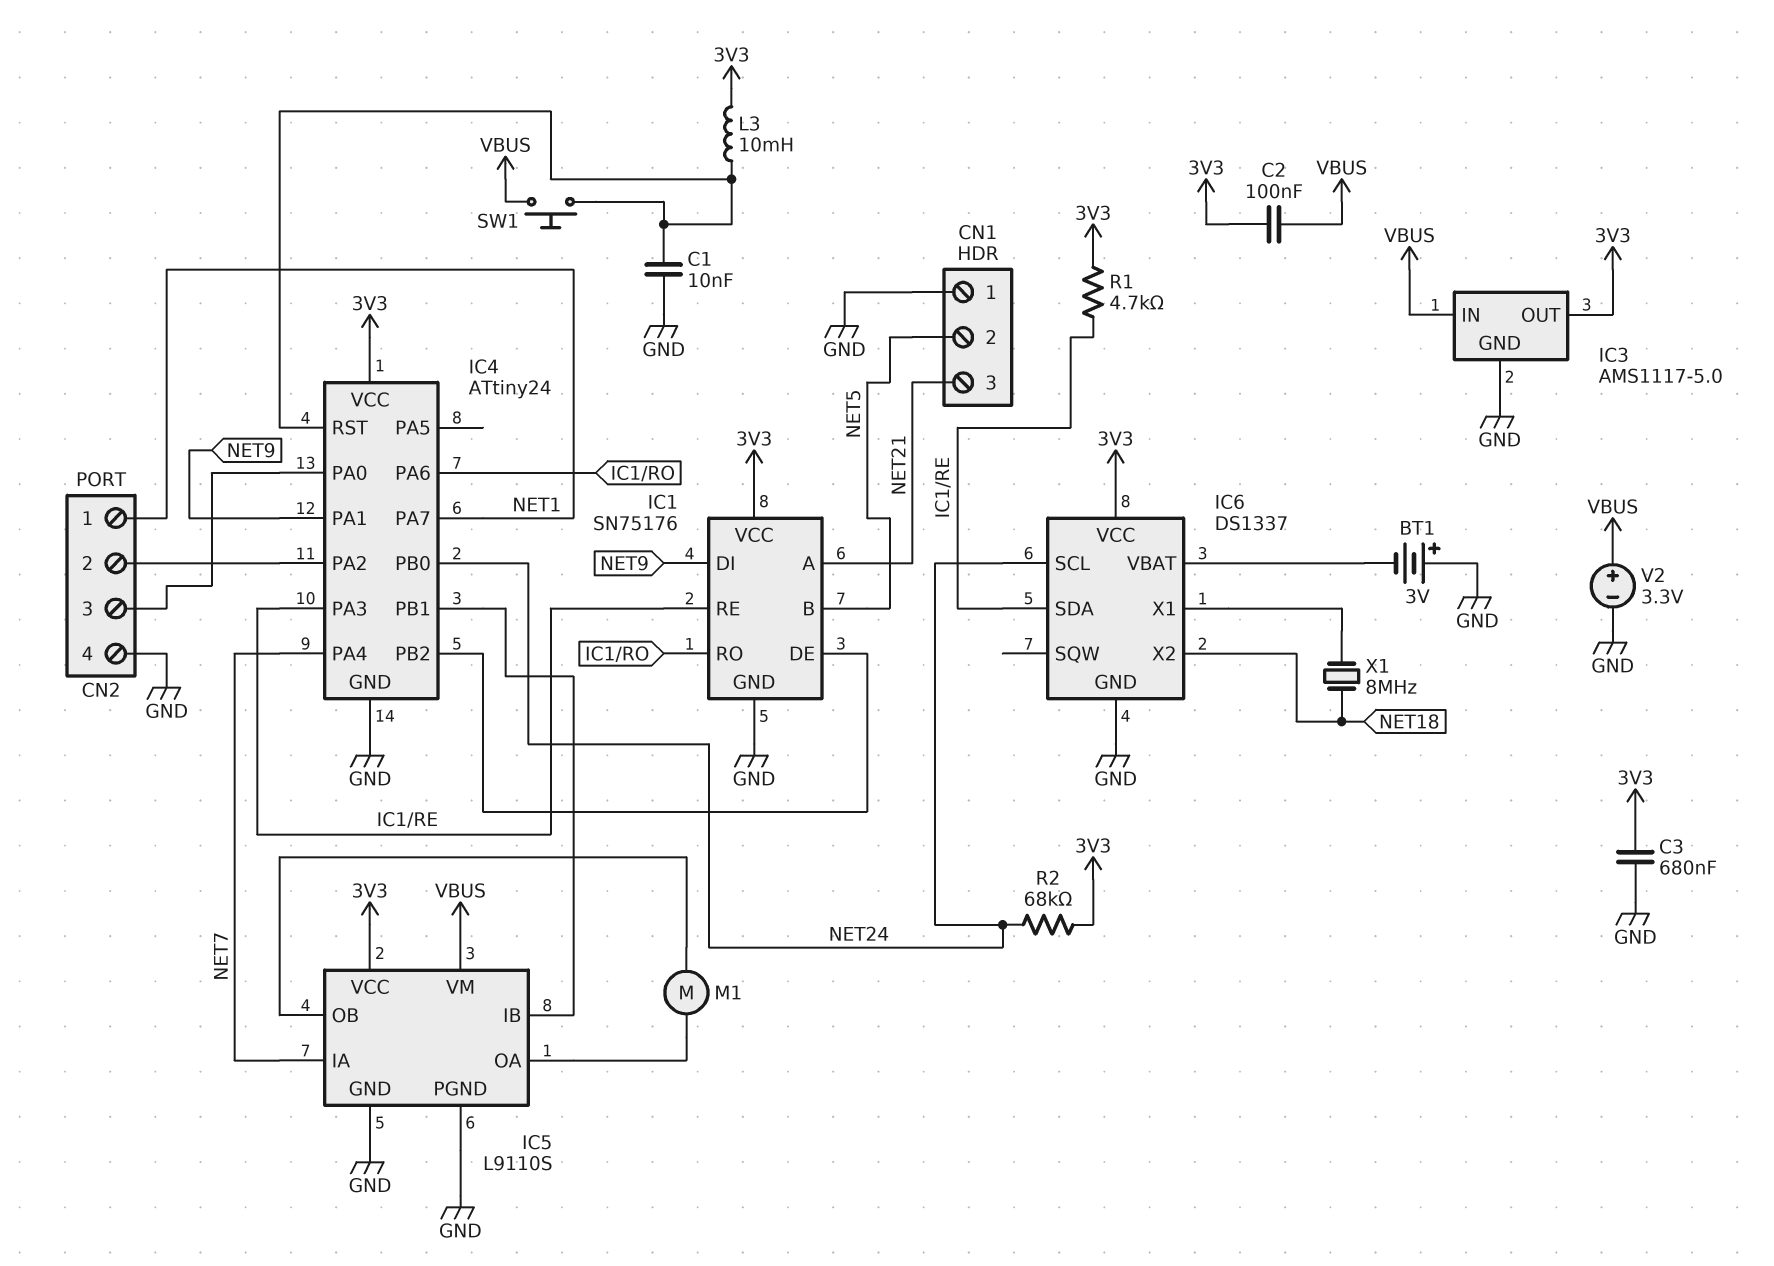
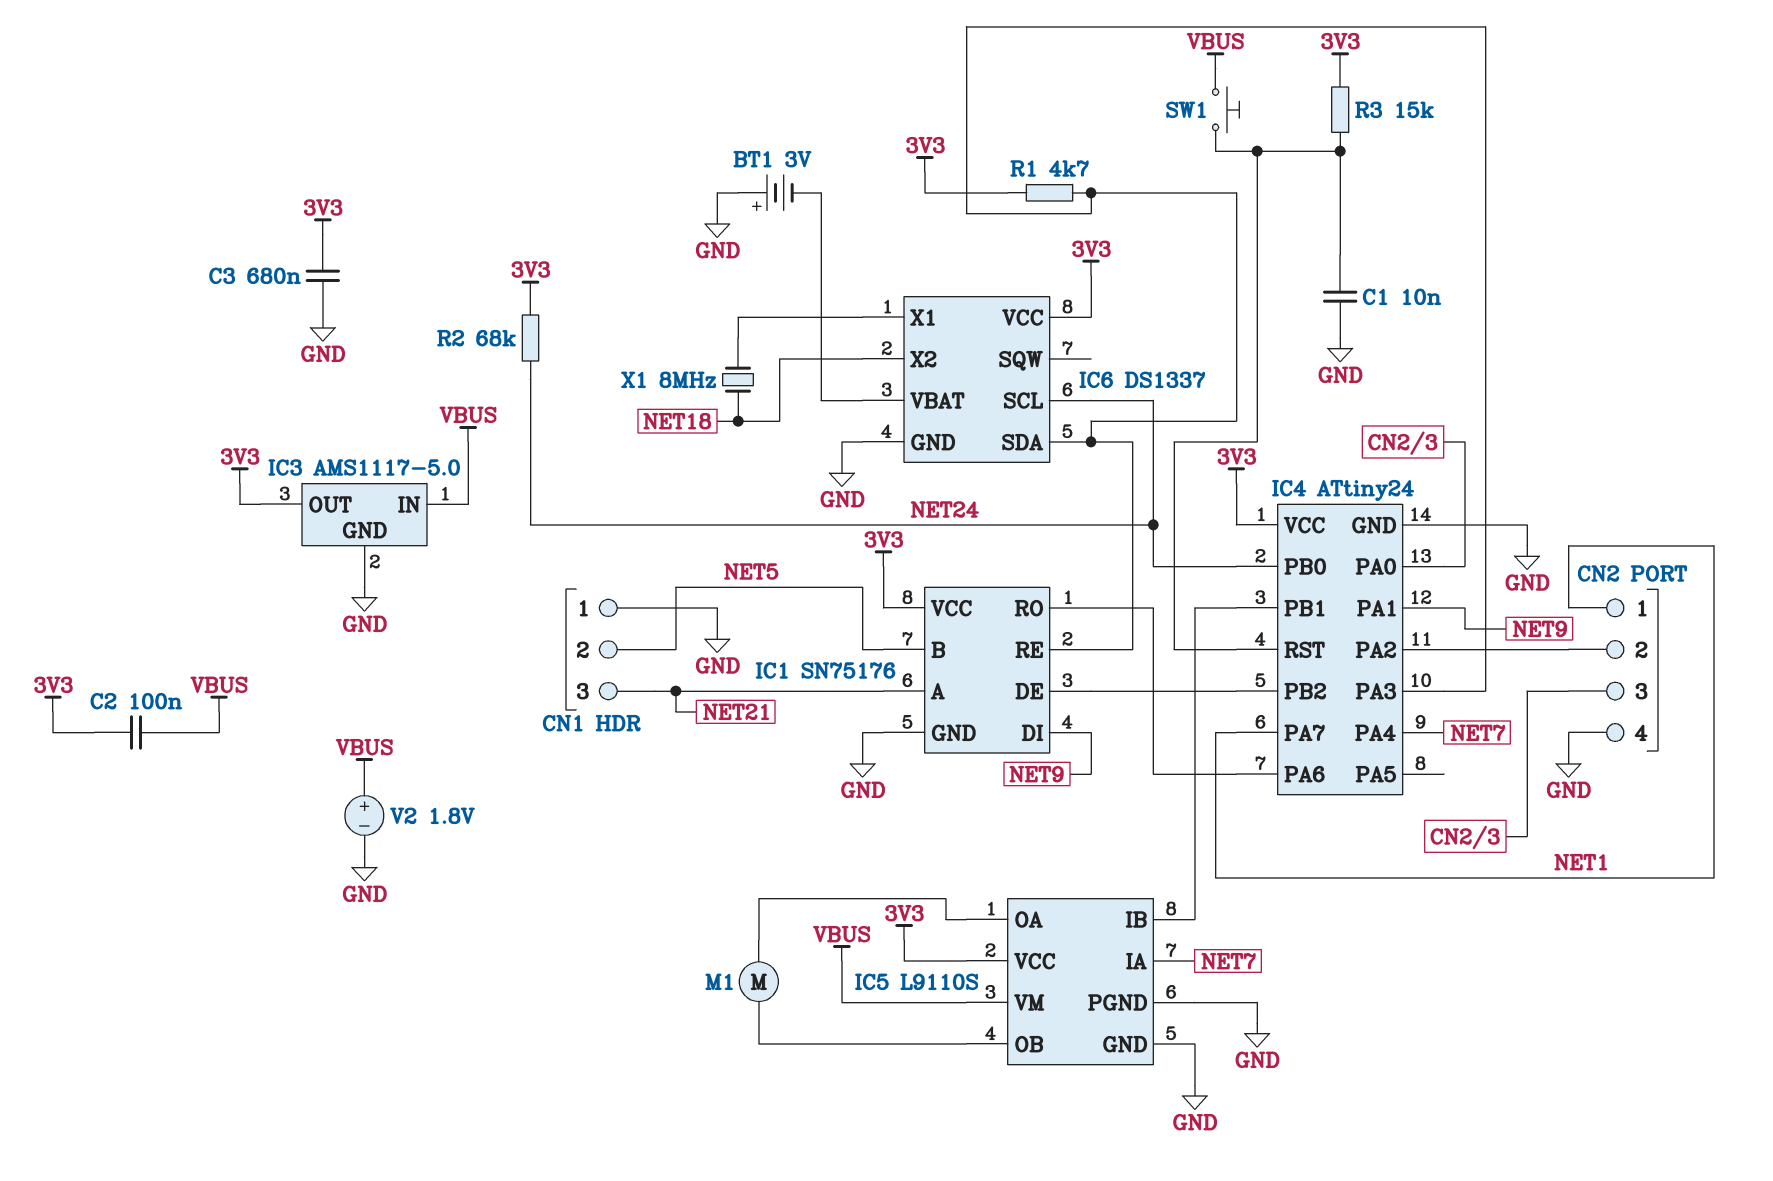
L3: 10mH (3V3, IC4/RST) -> none
R3: none -> 15k (3V3, IC4/RST)
V2: 3.3V (plus VBUS, minus GND) -> 1.8V (plus VBUS, minus GND)

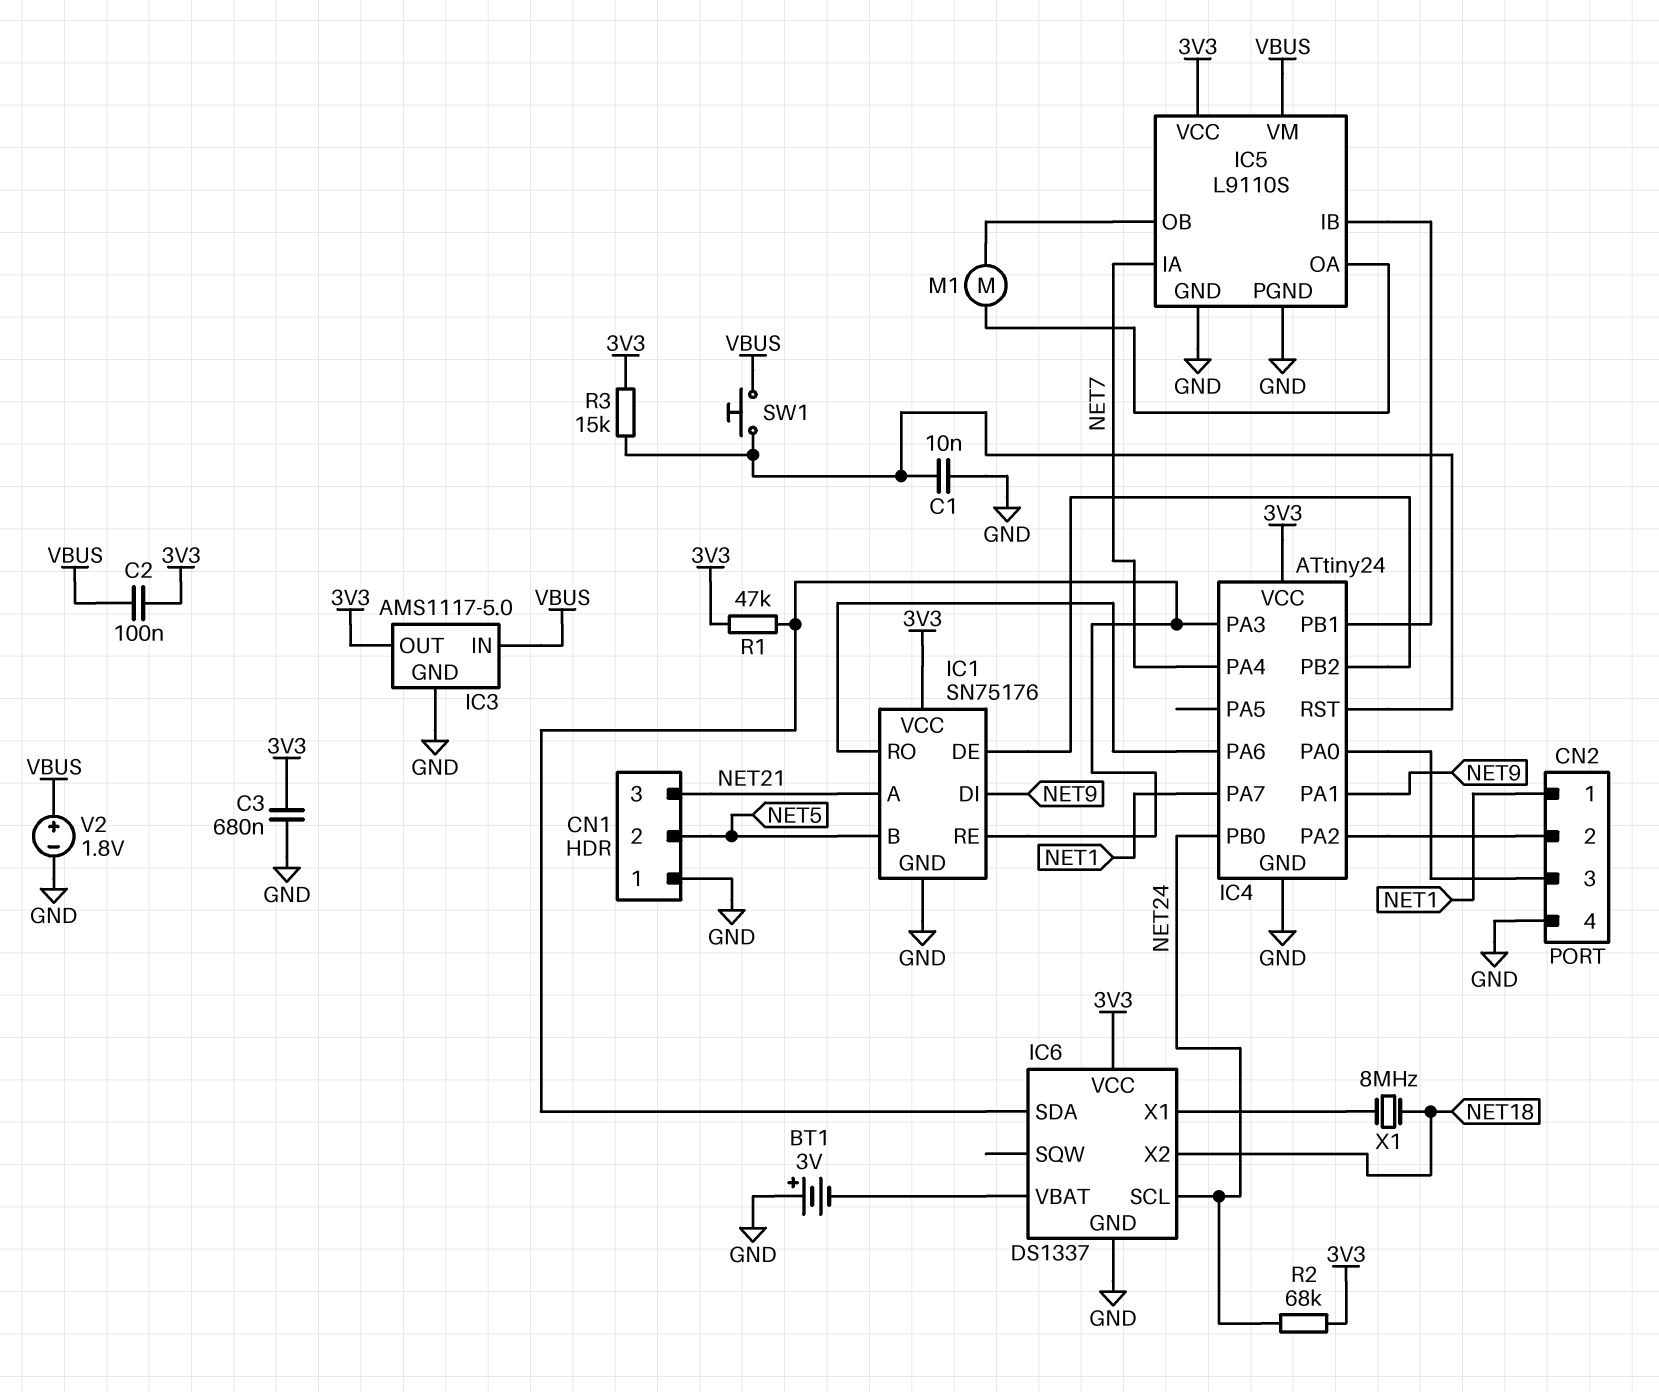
R1: 4.7k (3V3, IC1/RE) -> 47k (3V3, IC1/RE)

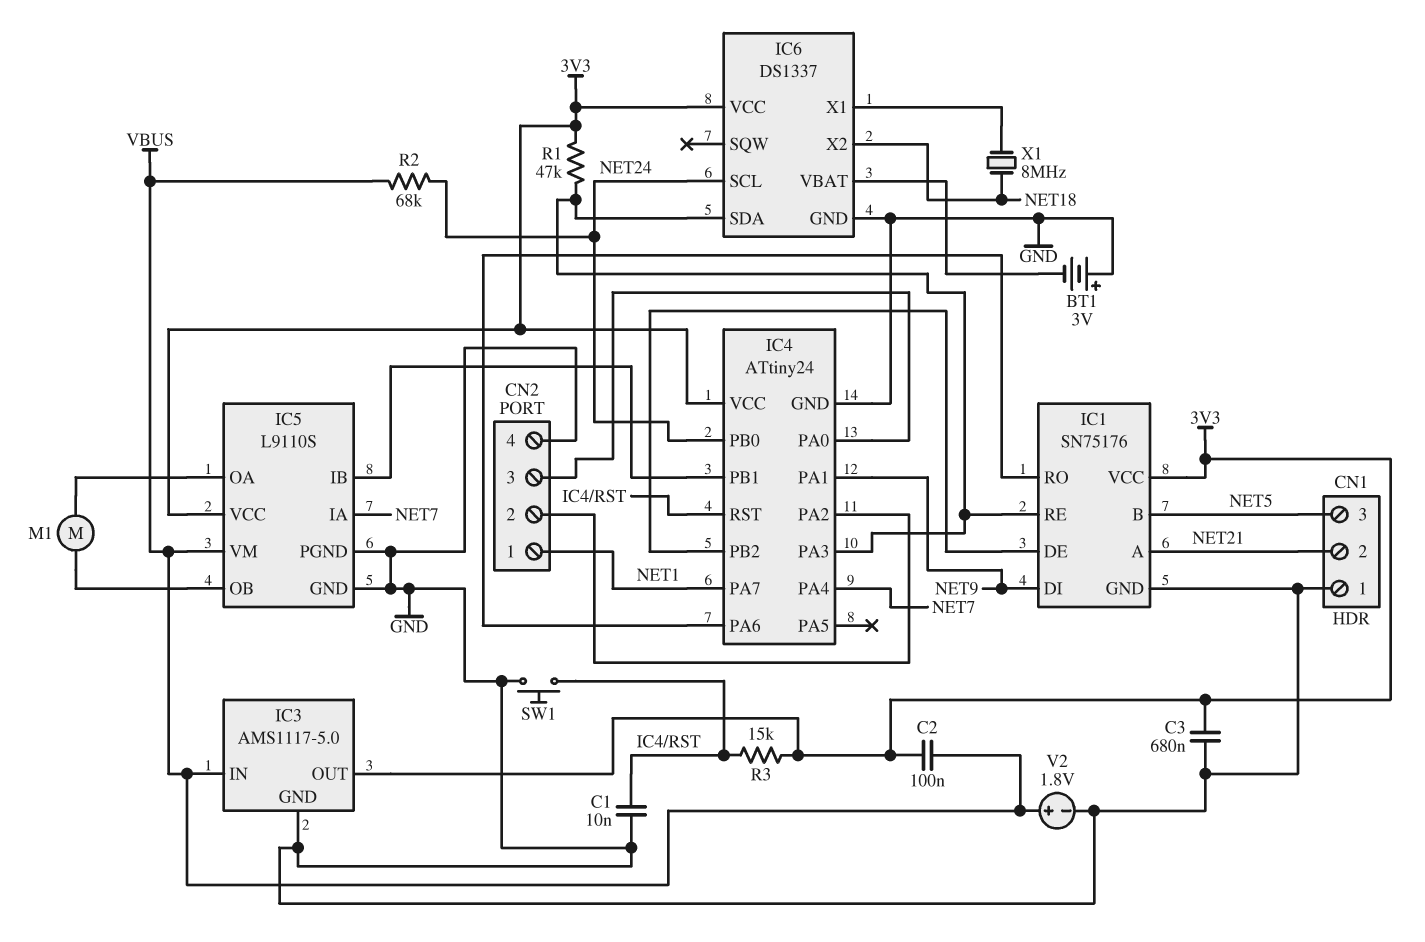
CN1 pin 2: NET5 -> NET21
CN1 pin 3: NET21 -> NET5
R2: 68k (3V3, NET24) -> 68k (NET24, VBUS)
SW1: button (IC4/RST, VBUS) -> button (GND, IC4/RST)

